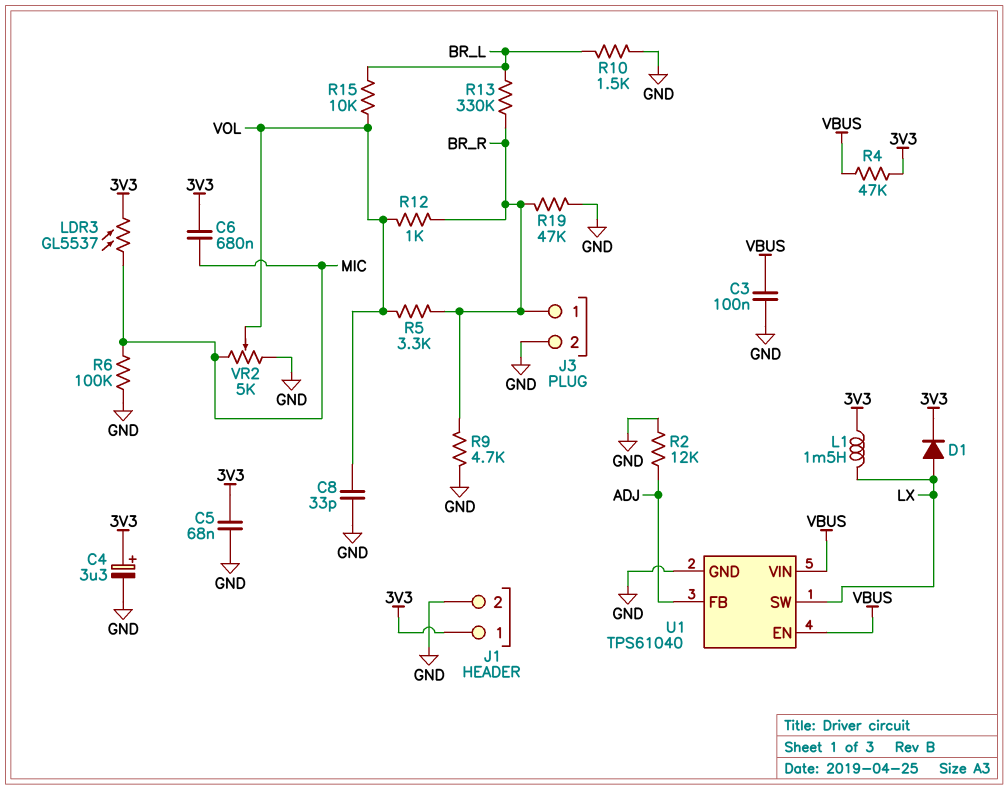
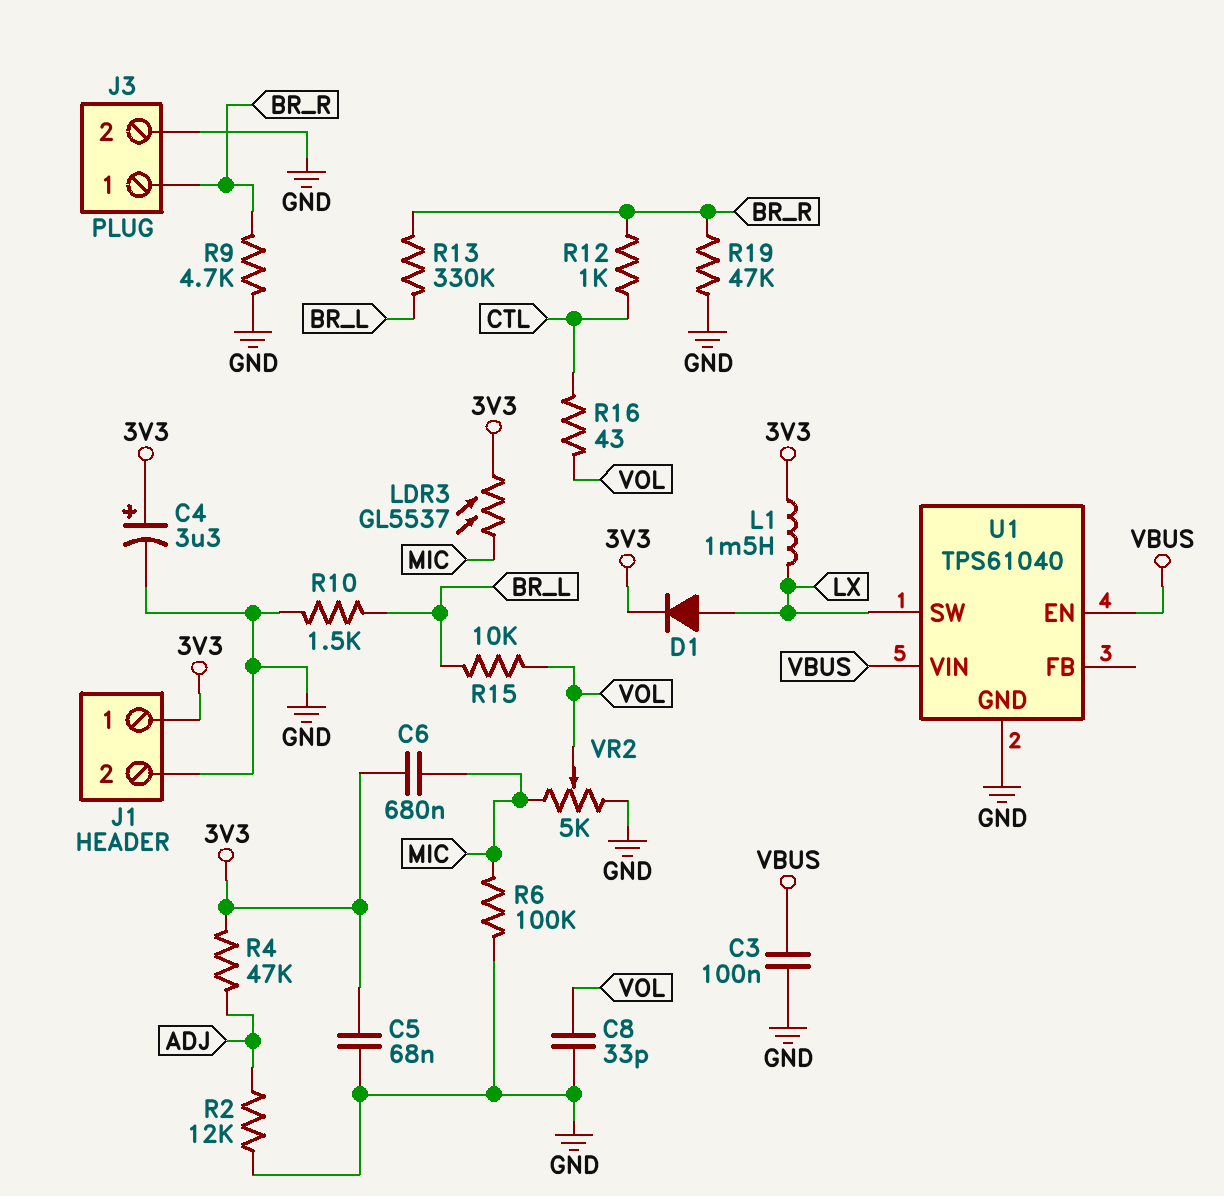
R4: 47k (3V3, VBUS) -> 47k (3V3, ADJ)
R5: 3.3k (BR_R, VOL) -> none
R12: 1k (BR_R, VOL) -> 1k (BR_R, CTL)
R16: none -> 43 (CTL, VOL)
U1 pin FB: ADJ -> none

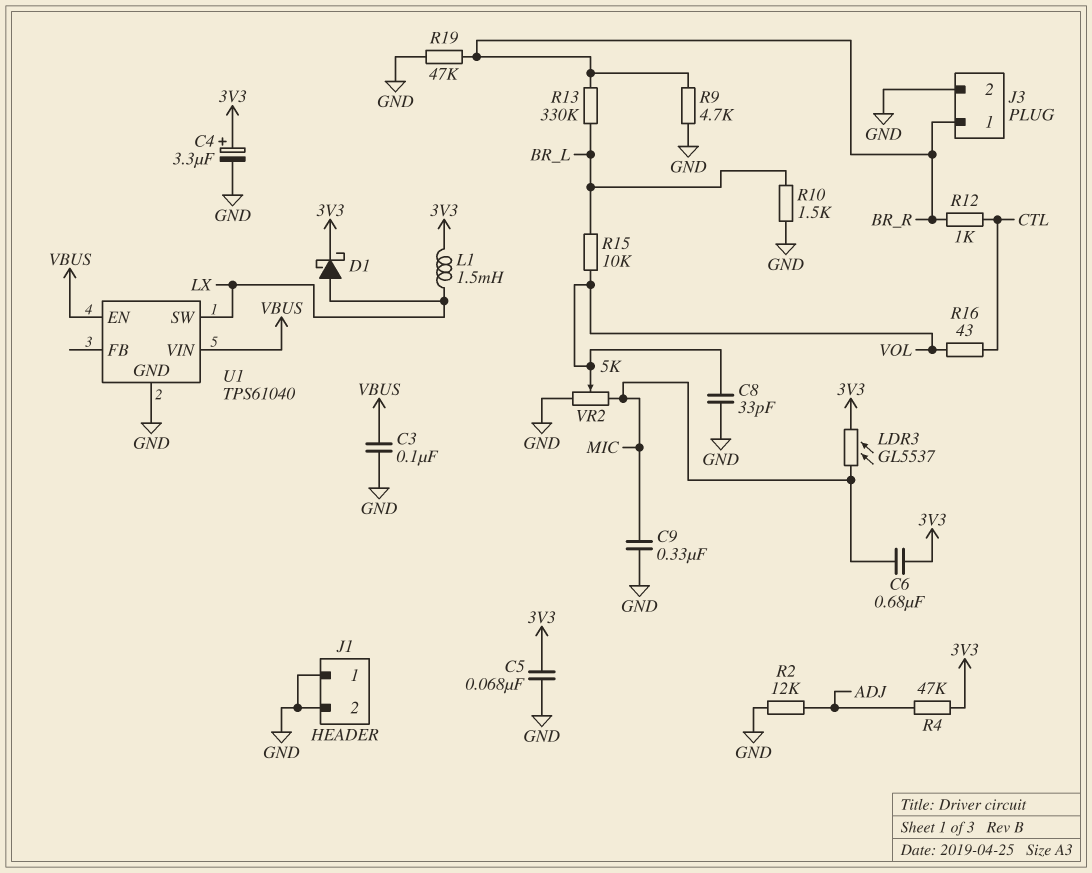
C9: none -> 330nF (GND, MIC)
D1: diode (A LX, K 3V3) -> schottky (A LX, K 3V3)
J1 pin 1: 3V3 -> GND
R6: 100k (GND, MIC) -> none

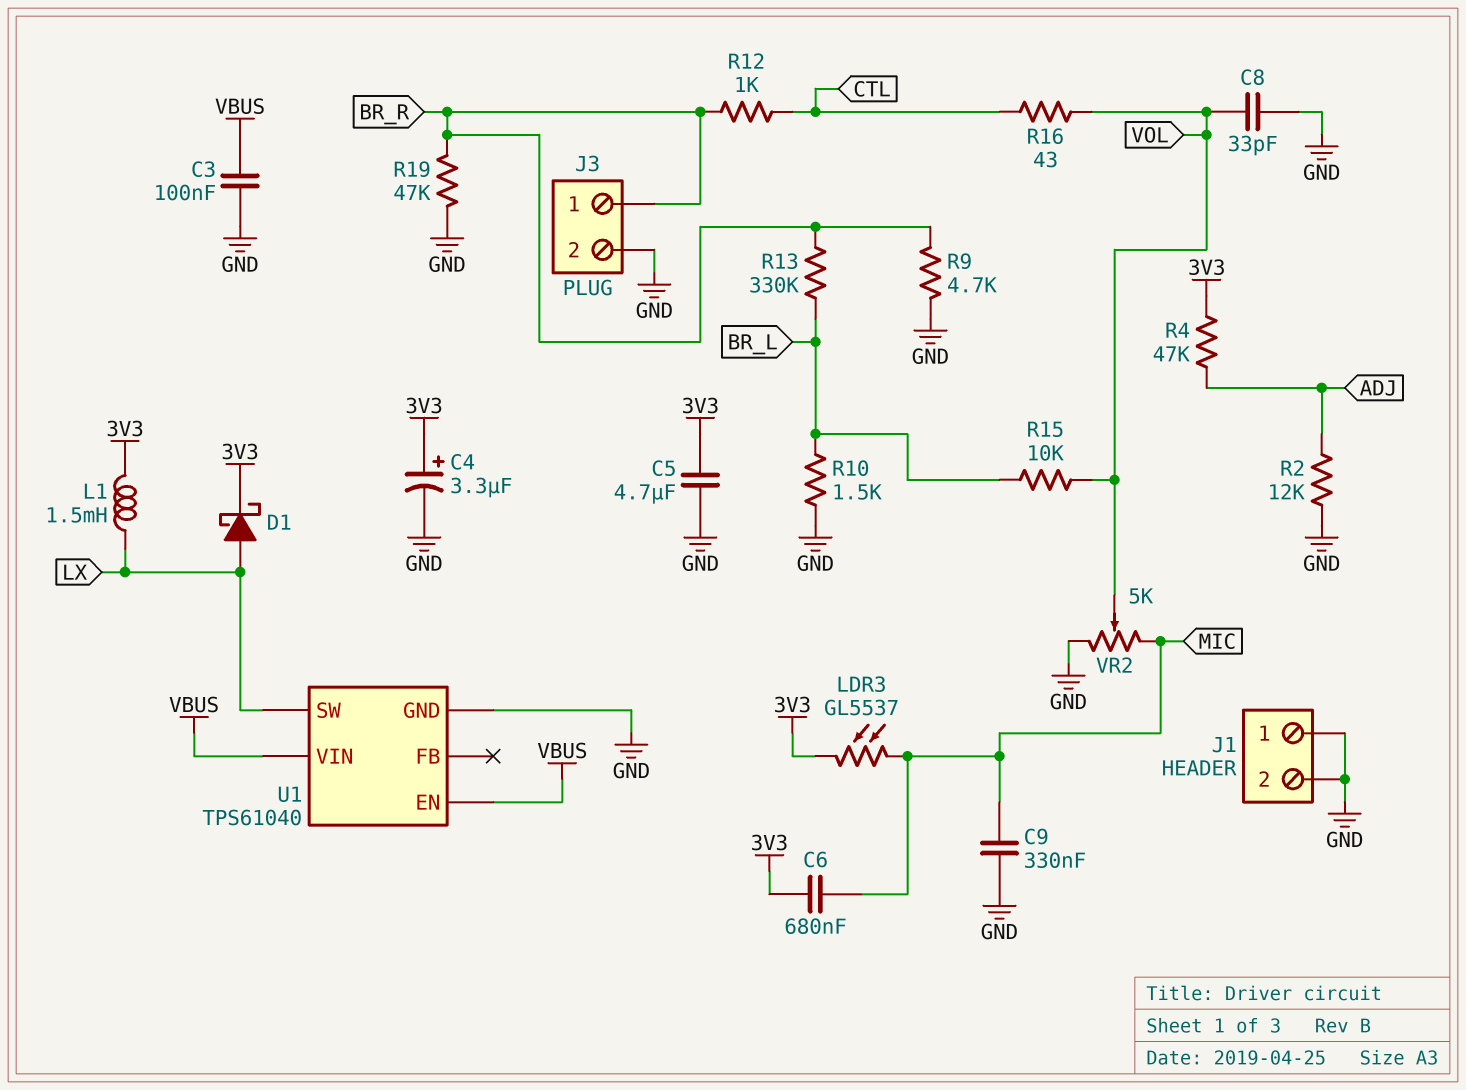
C5: 68nF (3V3, GND) -> 4.7uF (3V3, GND)

